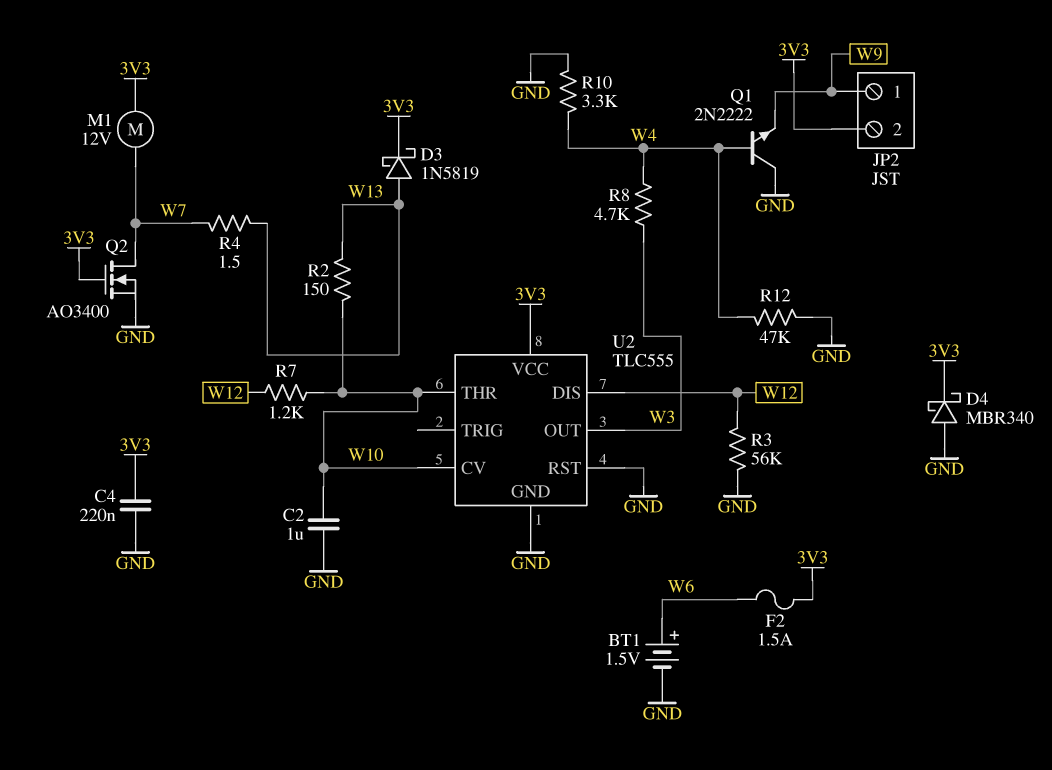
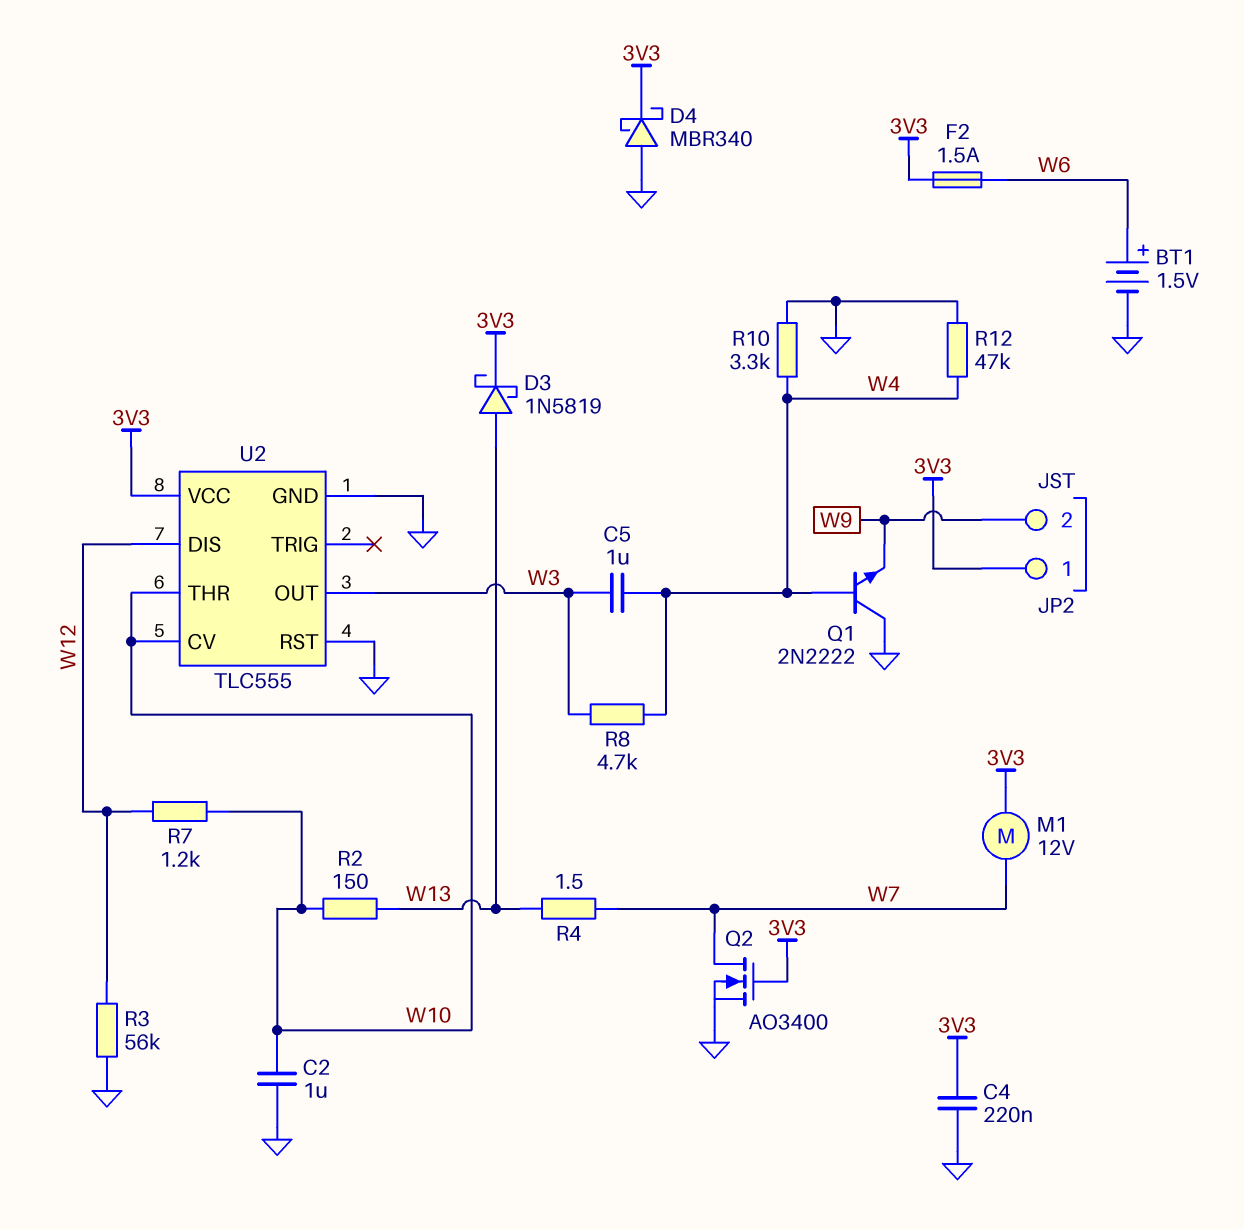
C5: none -> 1uF (W3, W4)
JP2 pin 1: W9 -> 3V3
JP2 pin 2: 3V3 -> W9

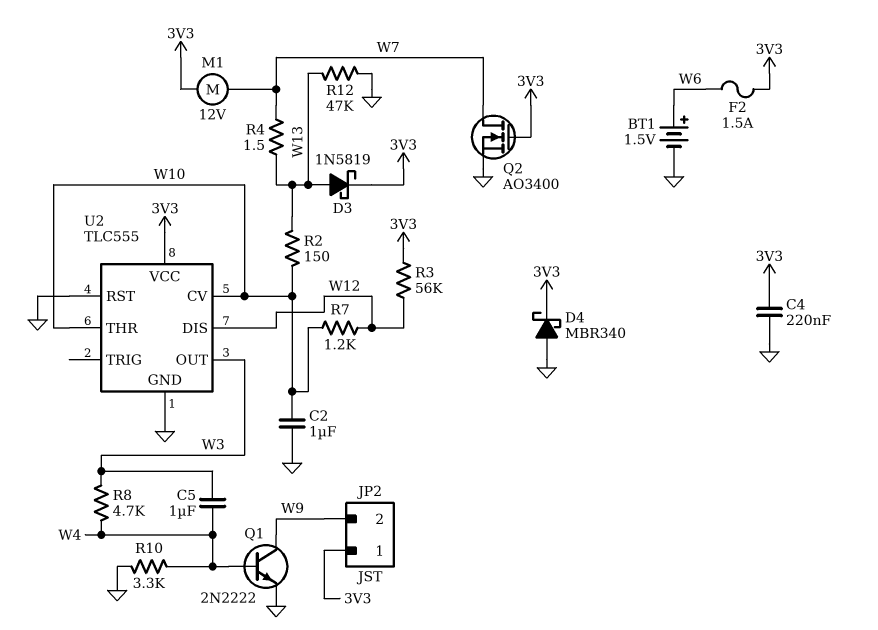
Q1: NPN 2N2222 (B W4, C GND, E W9) -> NPN 2N2222 (B W4, C W9, E GND)
R3: 56k (GND, W12) -> 56k (3V3, W12)
R12: 47k (GND, W4) -> 47k (GND, W13)

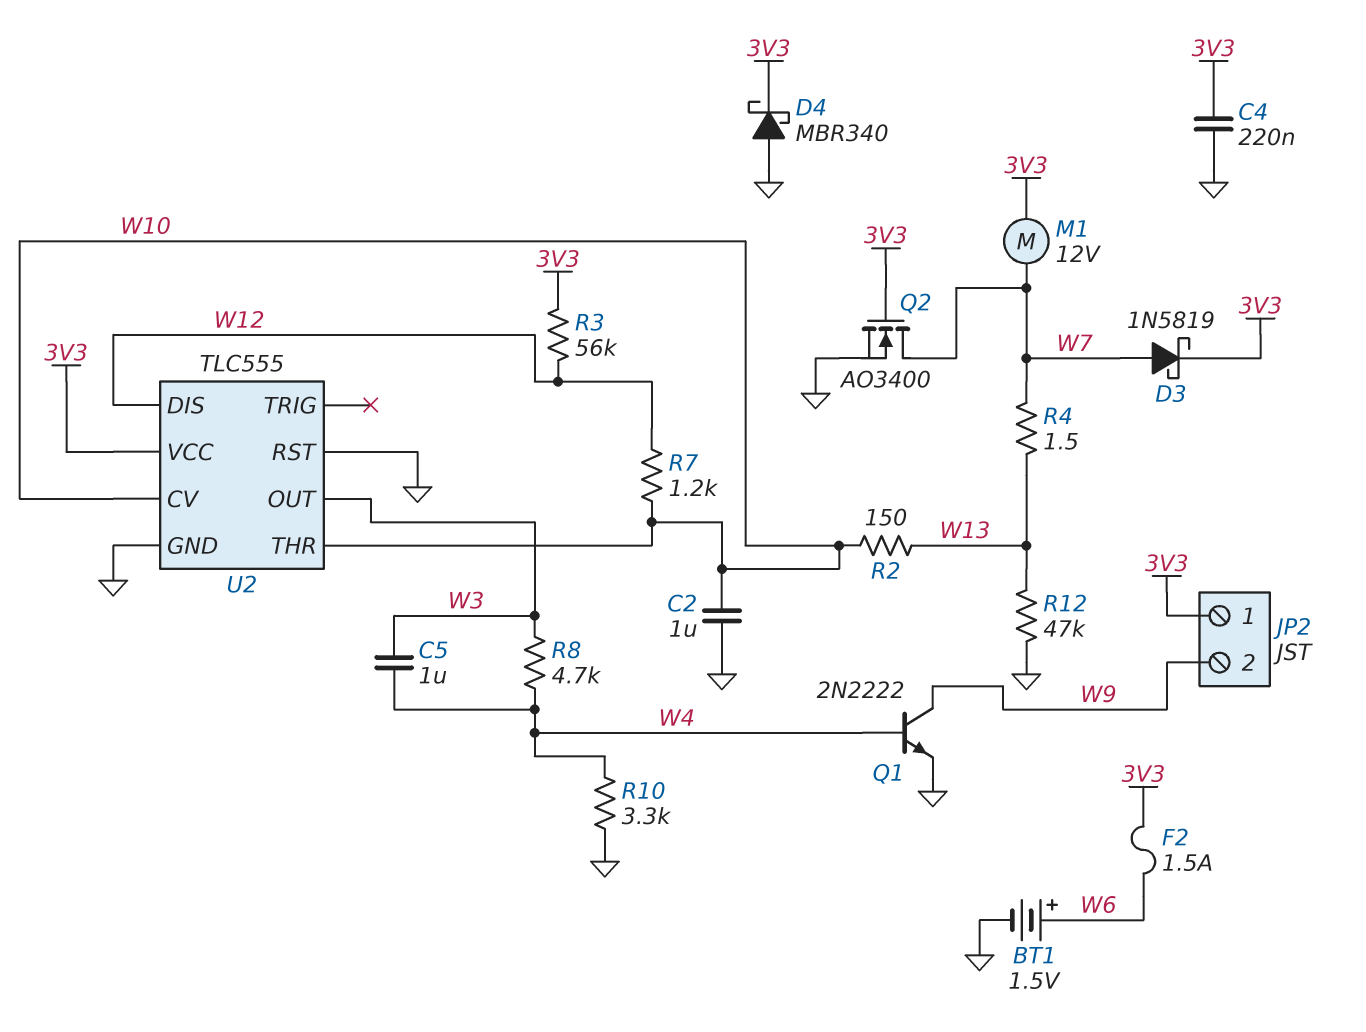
D3: schottky 1N5819 (A W13, K 3V3) -> schottky 1N5819 (A W7, K 3V3)

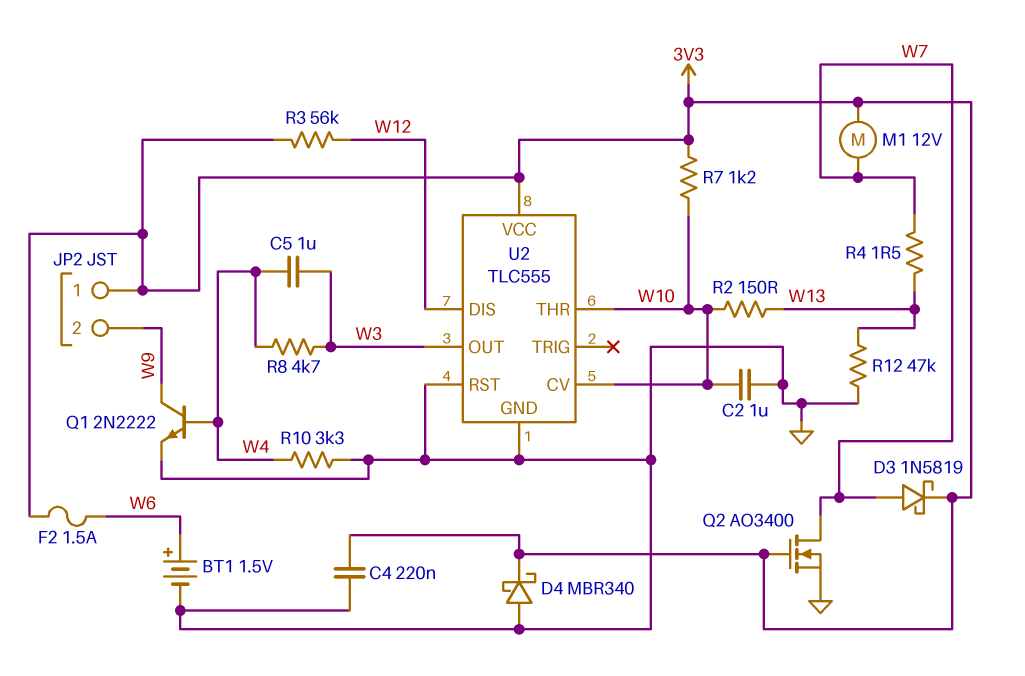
R7: 1.2k (W10, W12) -> 1.2k (3V3, W10)

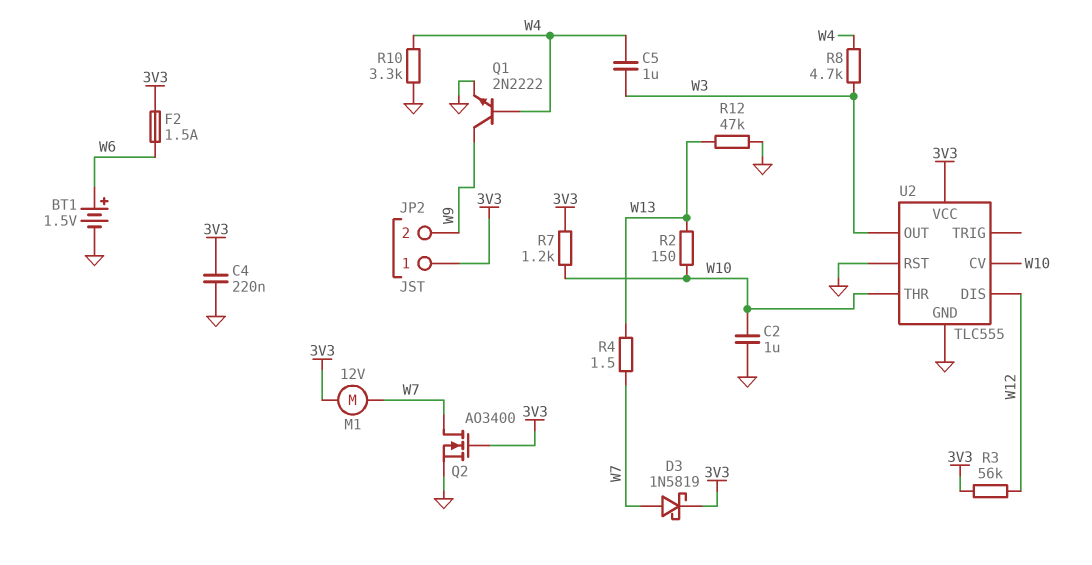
D4: schottky MBR340 (A GND, K 3V3) -> none

